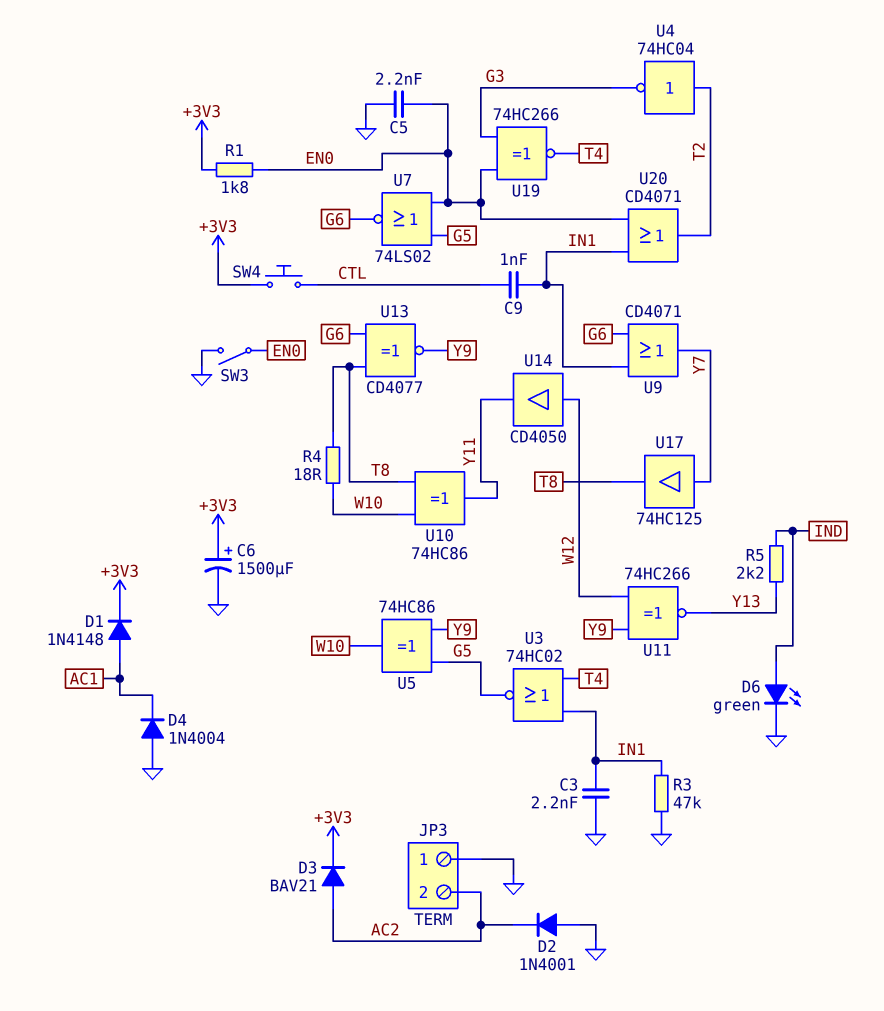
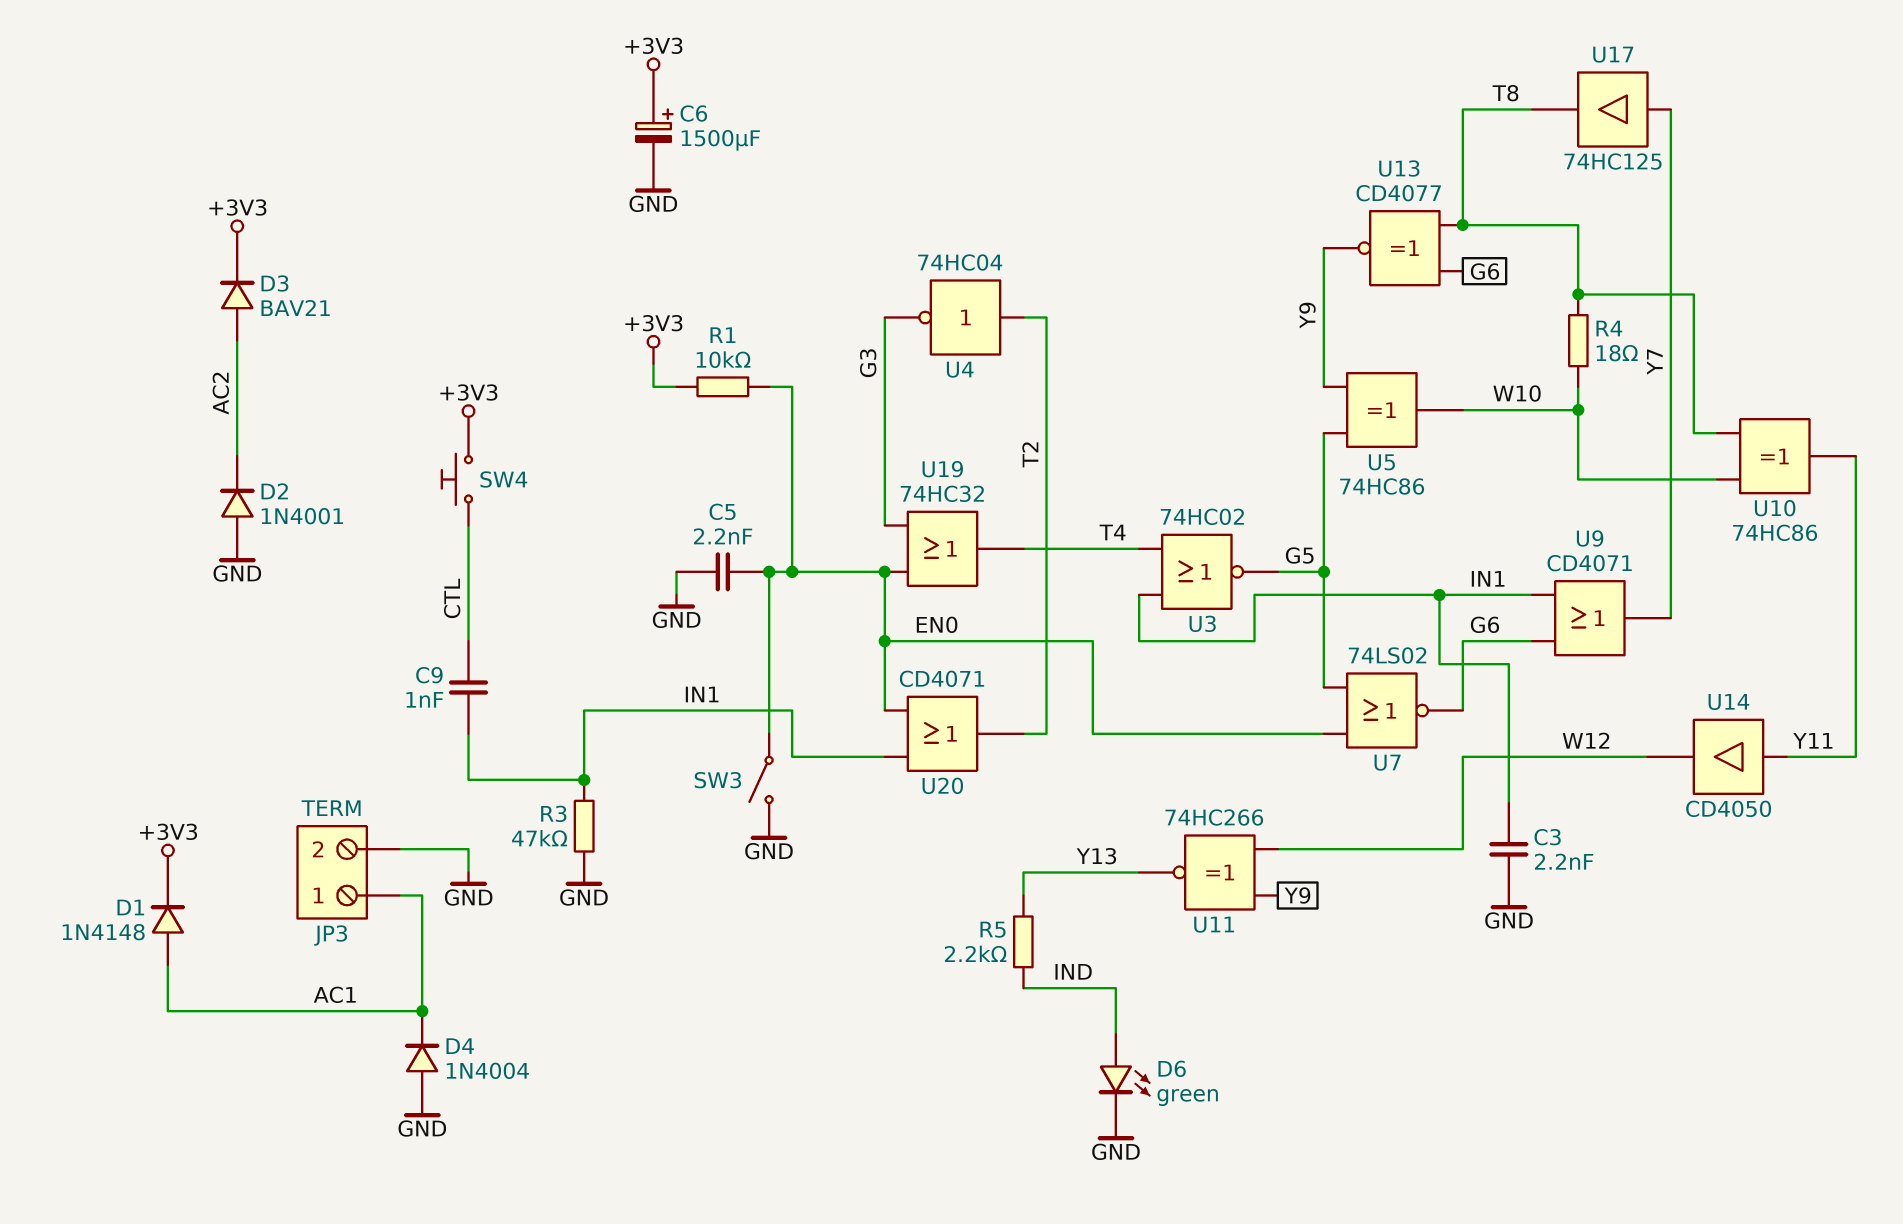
JP3 pin 1: GND -> AC1
JP3 pin 2: AC2 -> GND
R1: 1.8k (+3V3, EN0) -> 10k (+3V3, EN0)
U14: buffer CD4050 (in W12, out Y11) -> buffer CD4050 (in Y11, out W12)
U19: XNOR 74HC266 (in EN0, in G3, out T4) -> OR 74HC32 (in EN0, in G3, out T4)

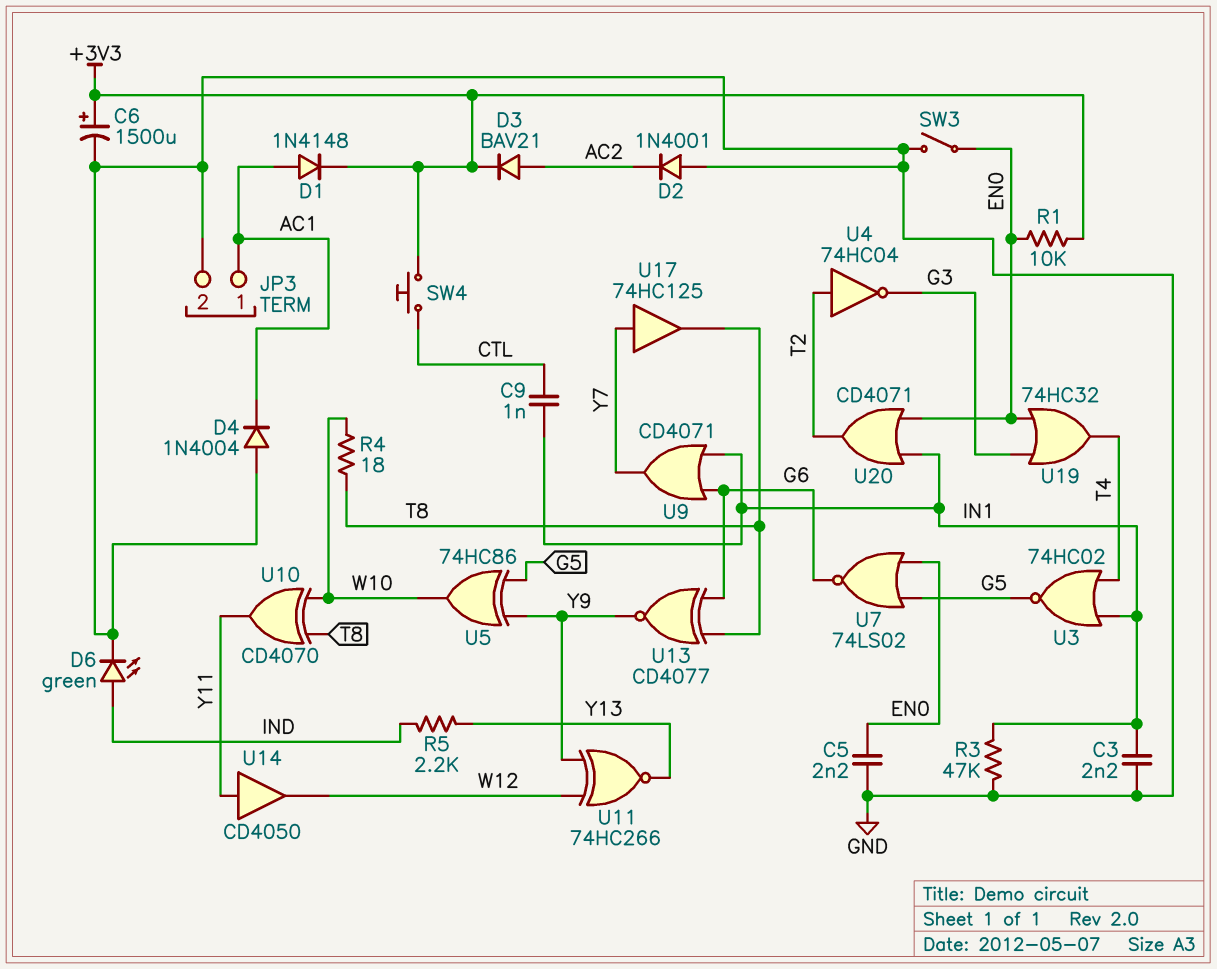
U10: XOR 74HC86 (in T8, in W10, out Y11) -> XOR CD4070 (in T8, in W10, out Y11)

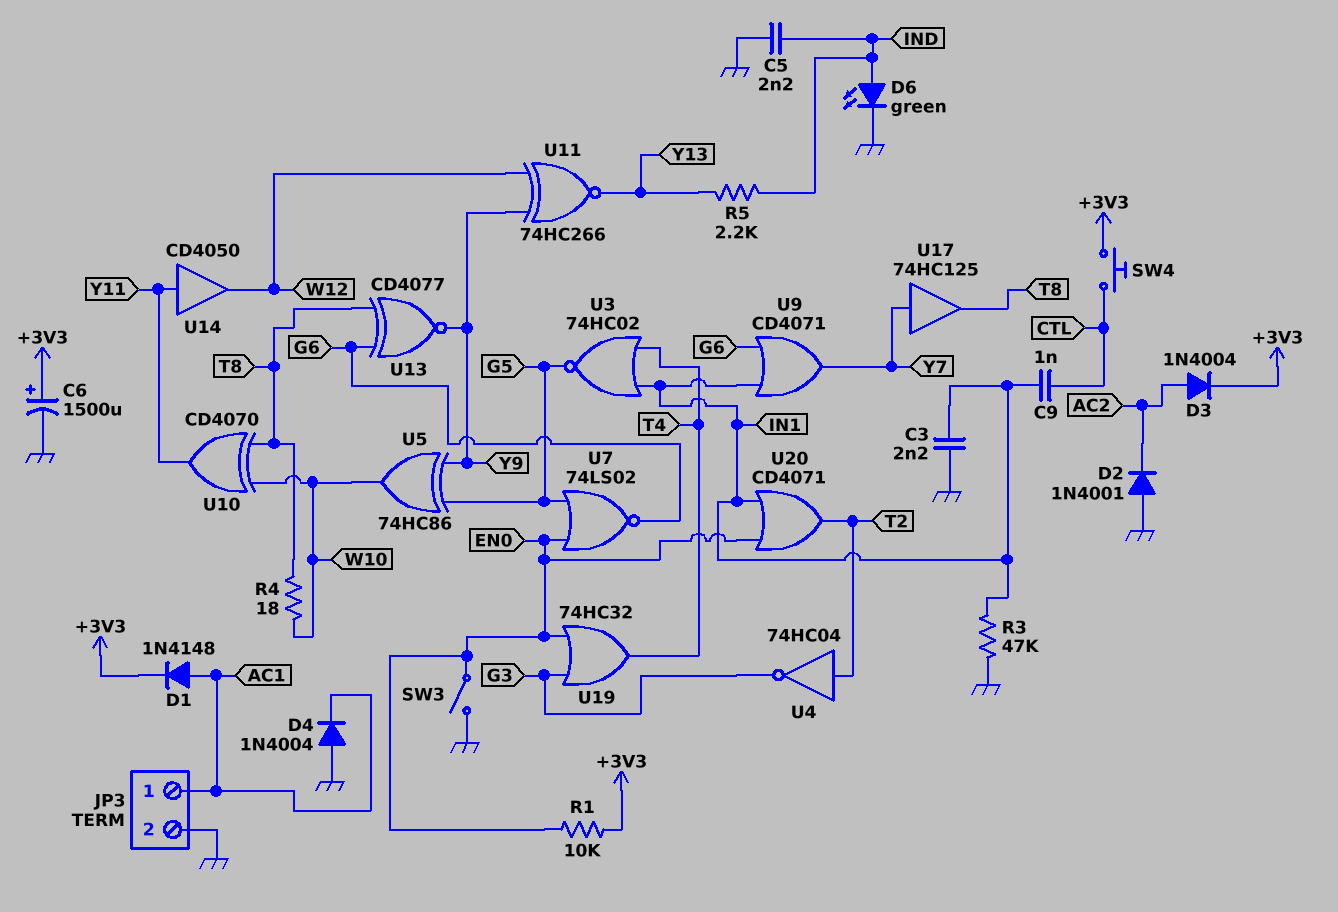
C5: 2.2nF (EN0, GND) -> 2.2nF (GND, IND)
D3: diode BAV21 (A AC2, K +3V3) -> diode 1N4004 (A AC2, K +3V3)

